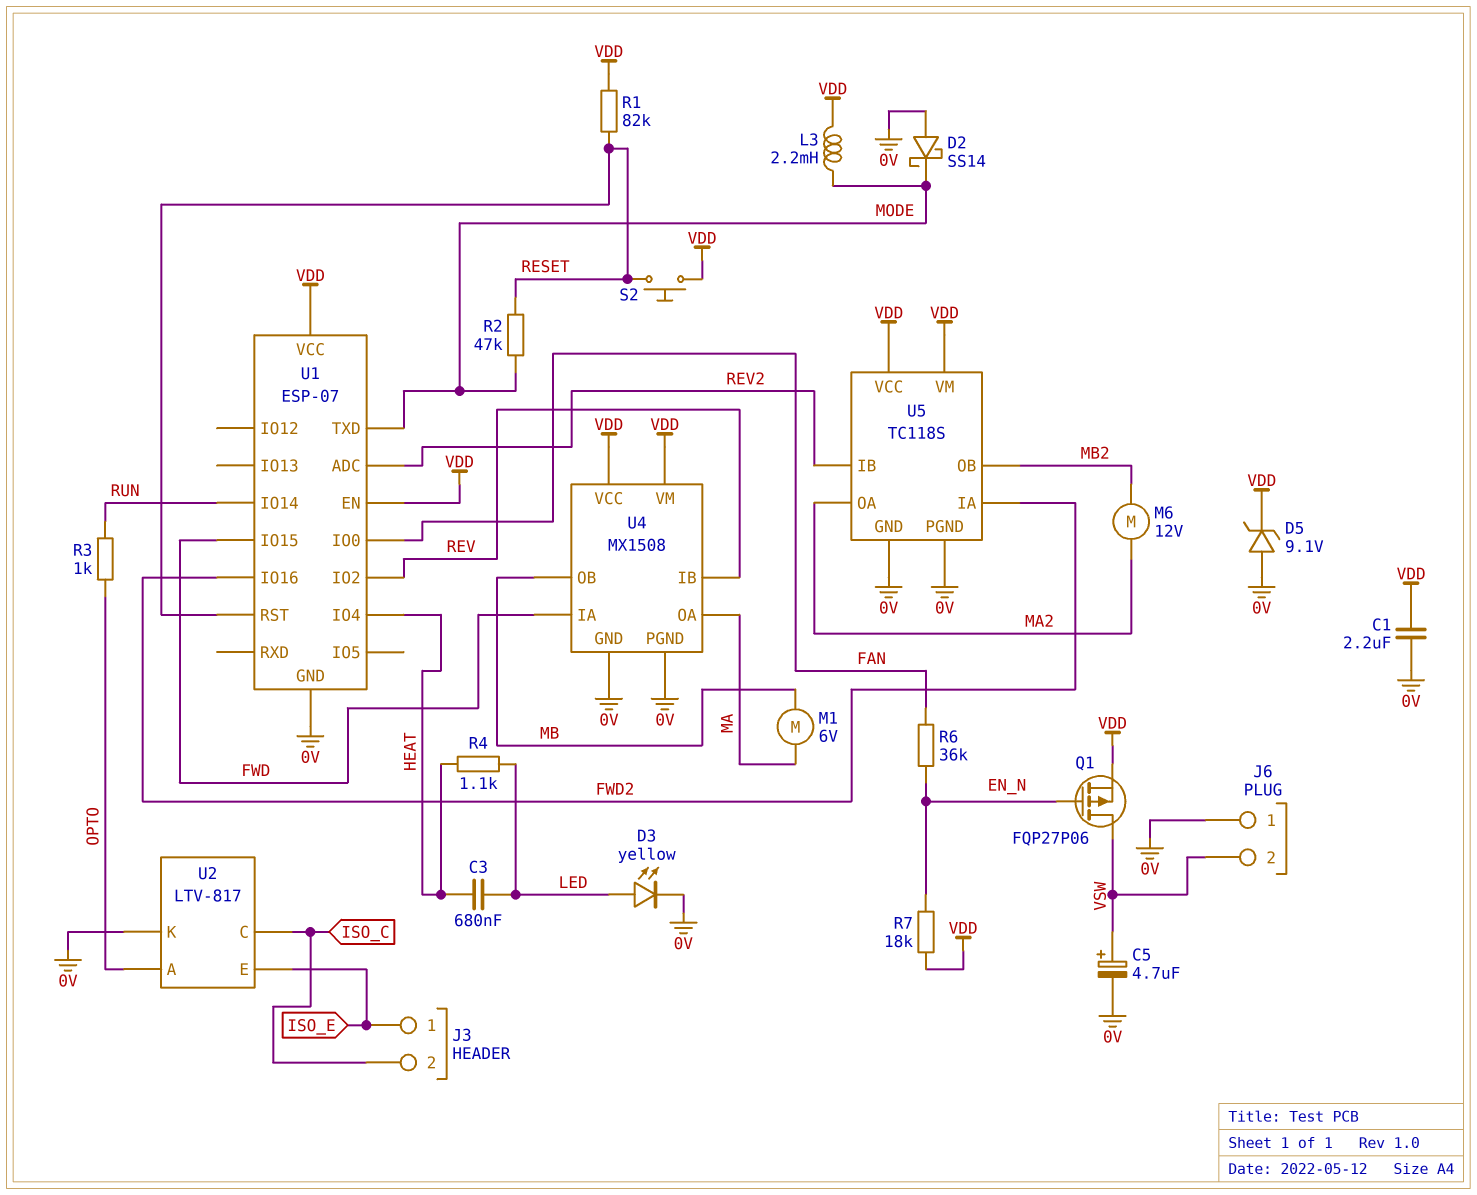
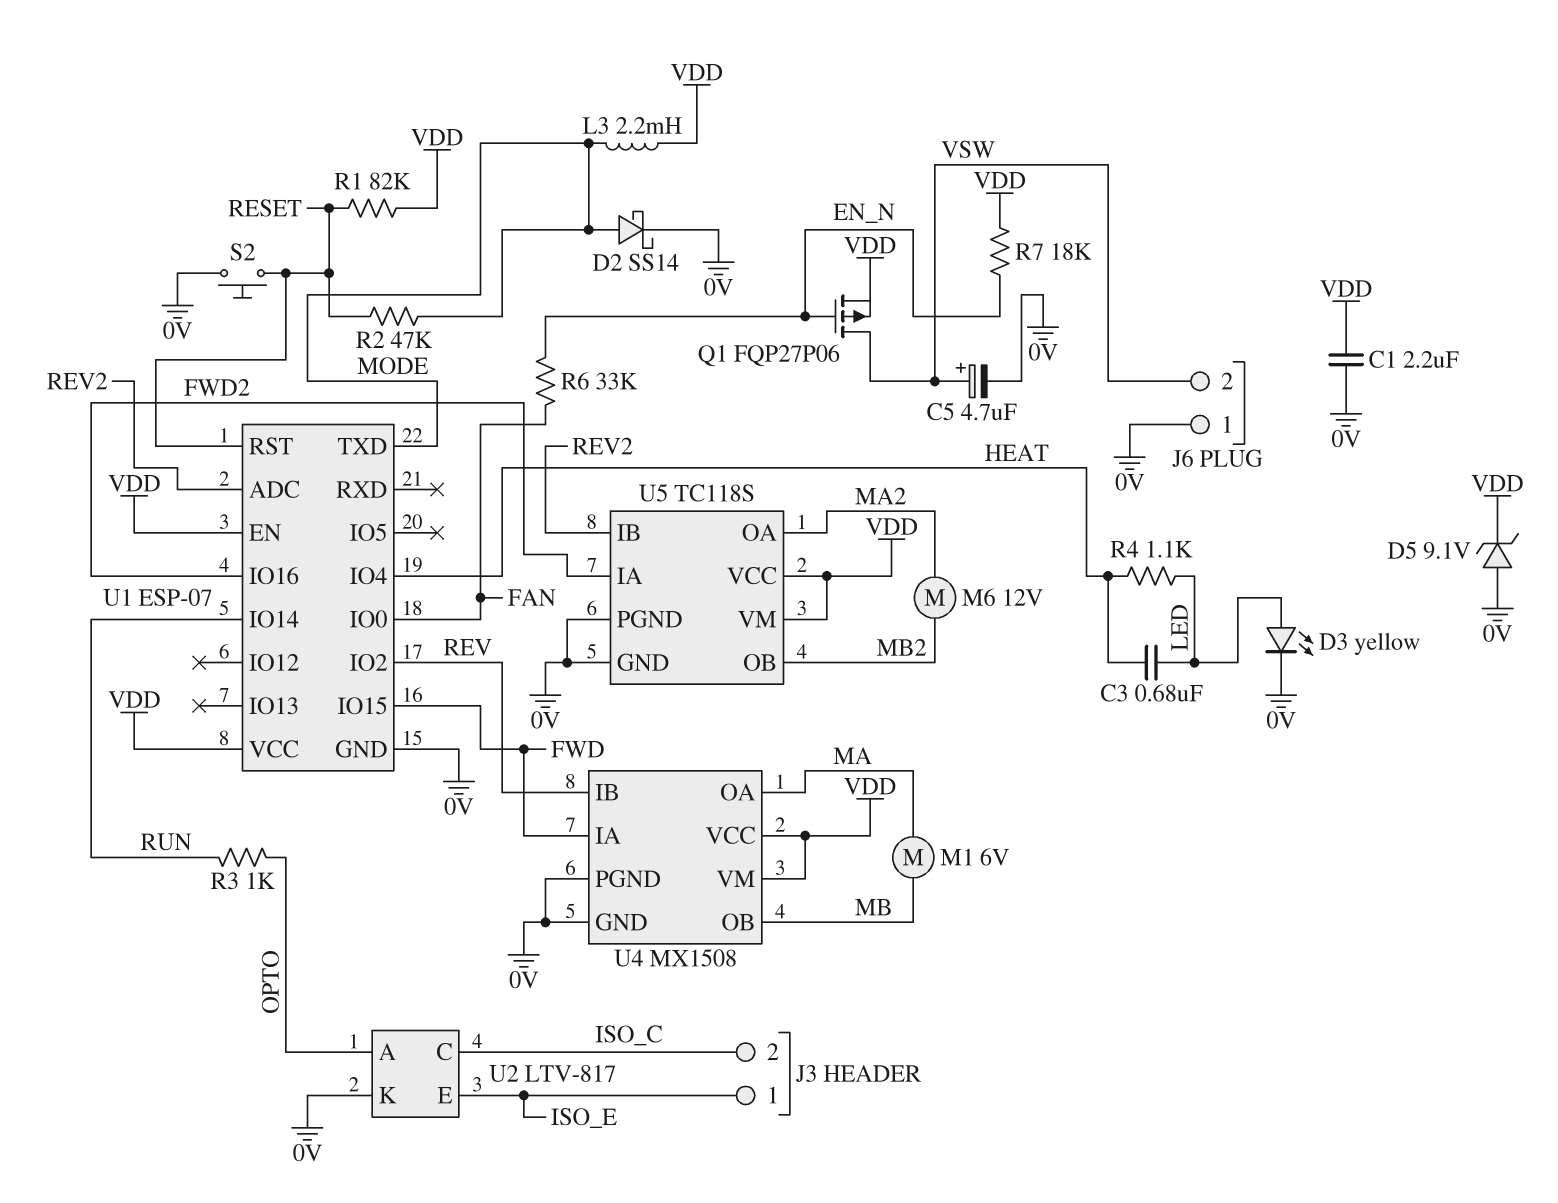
D2: schottky SS14 (A 0V, K MODE) -> schottky SS14 (A MODE, K 0V)
R6: 36k (EN_N, FAN) -> 33k (EN_N, FAN)
S2: button (RESET, VDD) -> button (0V, RESET)

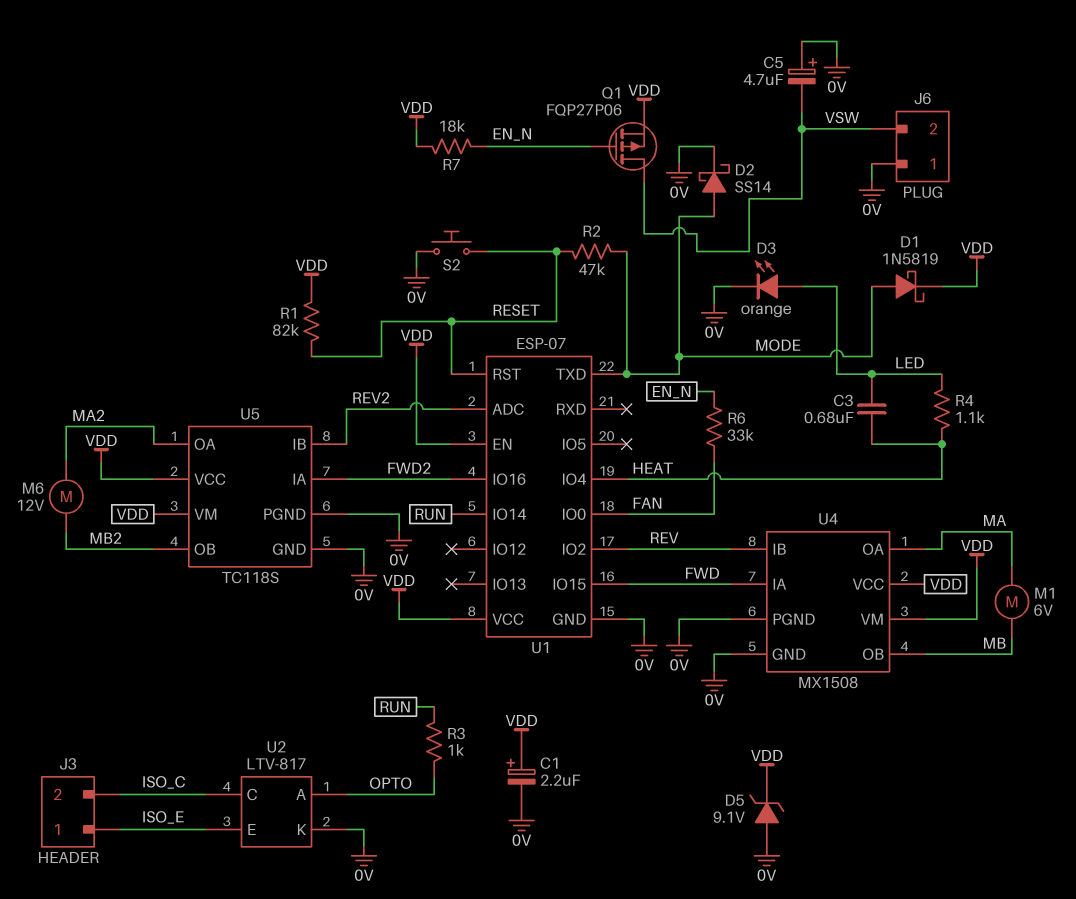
C1: 2.2uF (0V, VDD) -> 2.2uF (plus VDD, minus 0V)
C5: 4.7uF (plus VSW, minus 0V) -> 4.7uF (plus 0V, minus VSW)
D1: none -> schottky 1N5819 (A MODE, K VDD)
D3: LED yellow (A LED, K 0V) -> LED orange (A LED, K 0V)
L3: 2.2mH (MODE, VDD) -> none

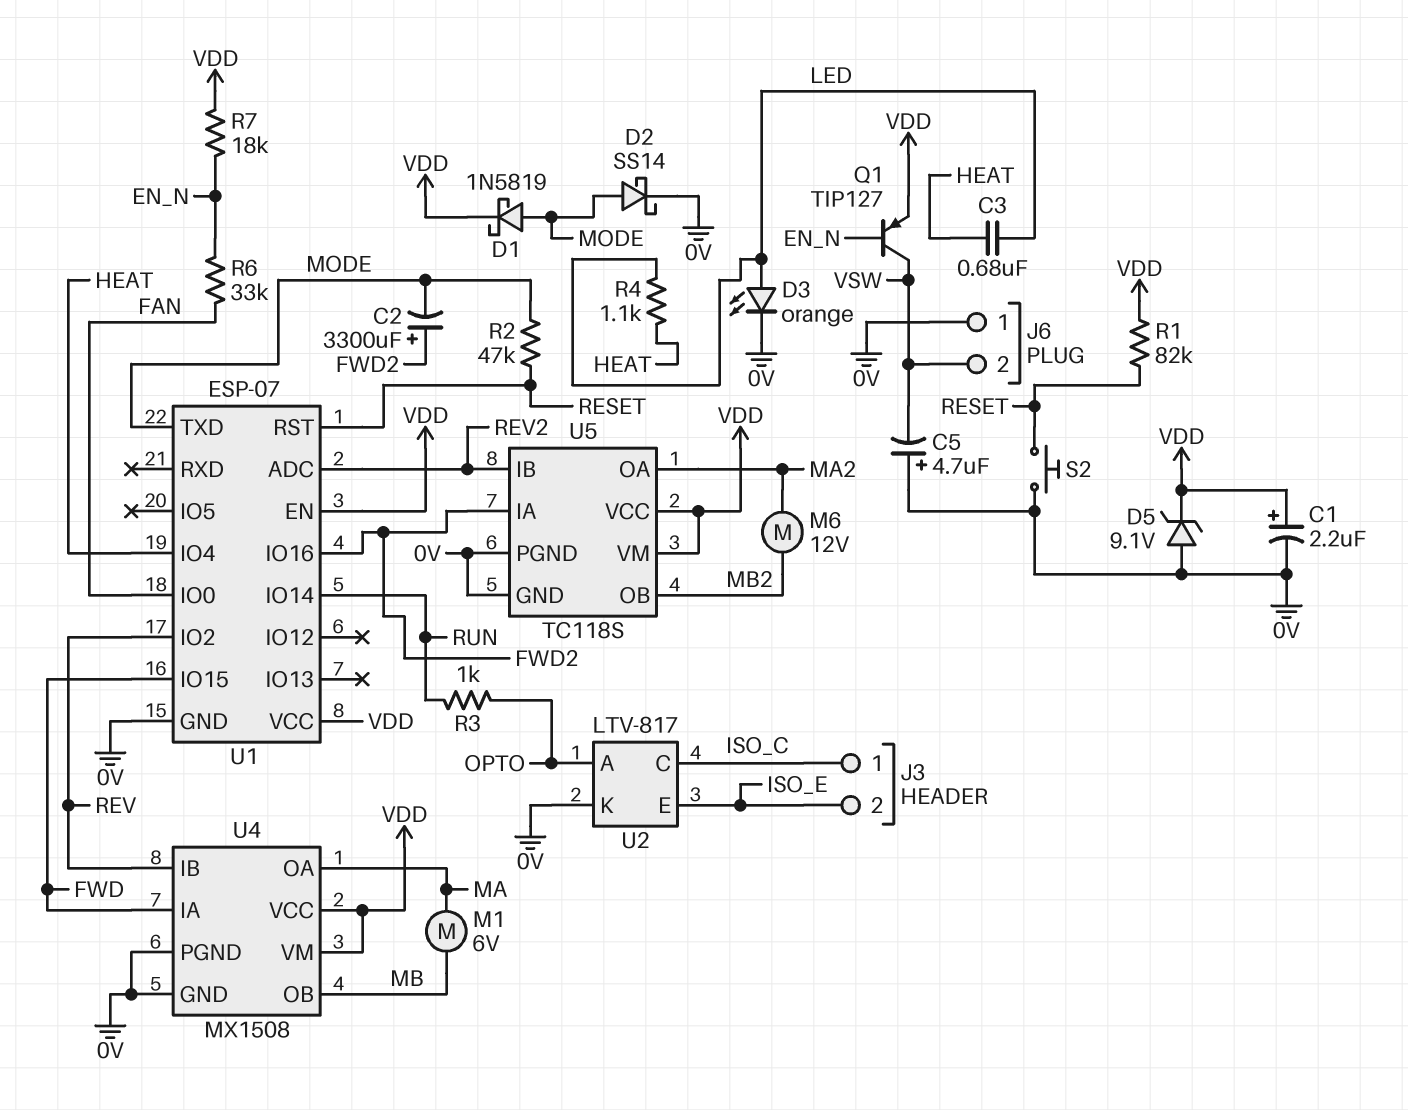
C2: none -> 3300uF (plus FWD2, minus MODE)
J3 pin 1: ISO_E -> ISO_C
J3 pin 2: ISO_C -> ISO_E
Q1: PMOS FQP27P06 (G EN_N, D VSW, S VDD) -> PNP TIP127 (B EN_N, C VSW, E VDD)

